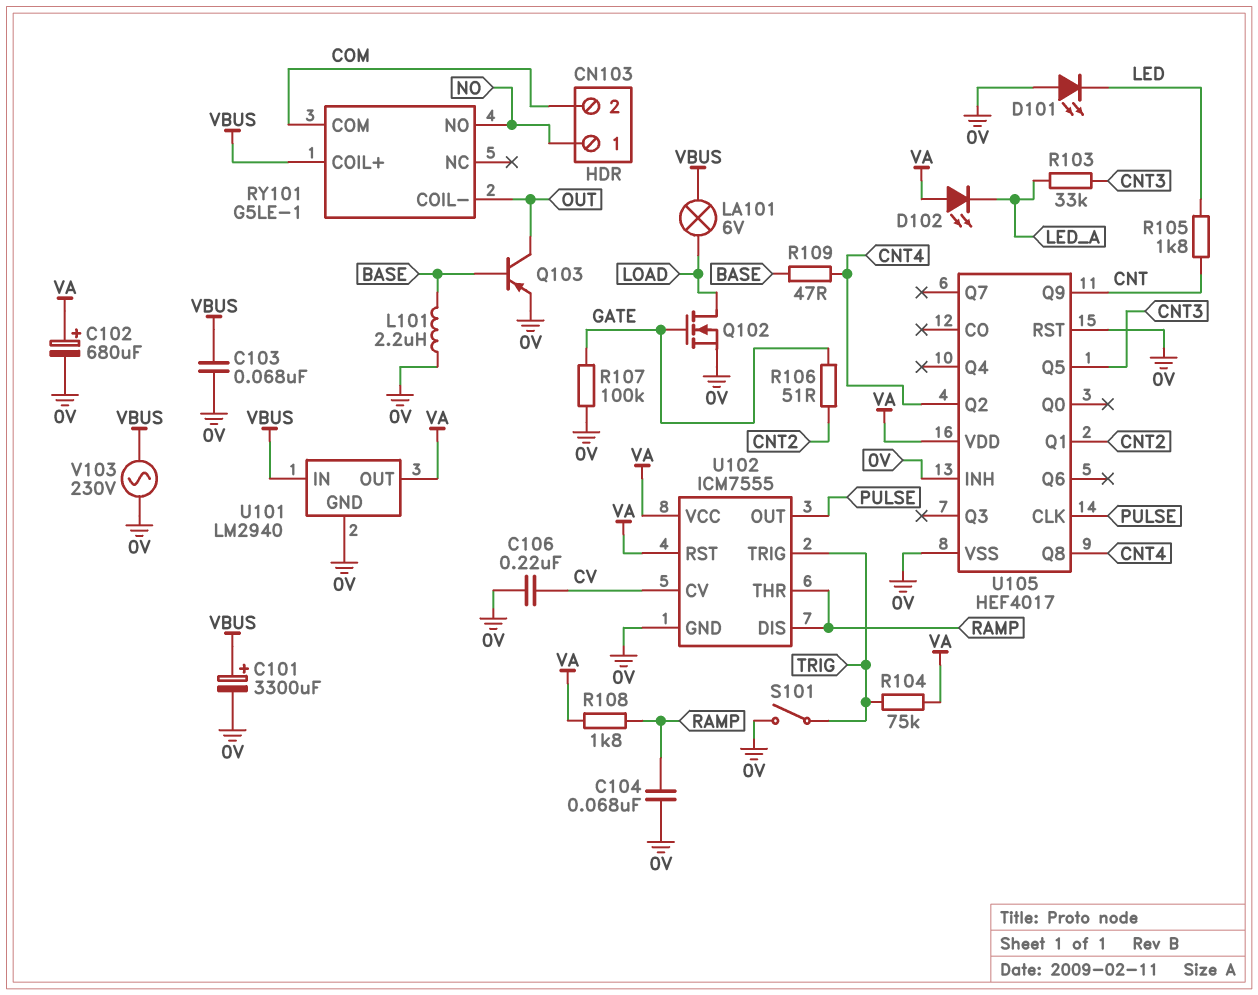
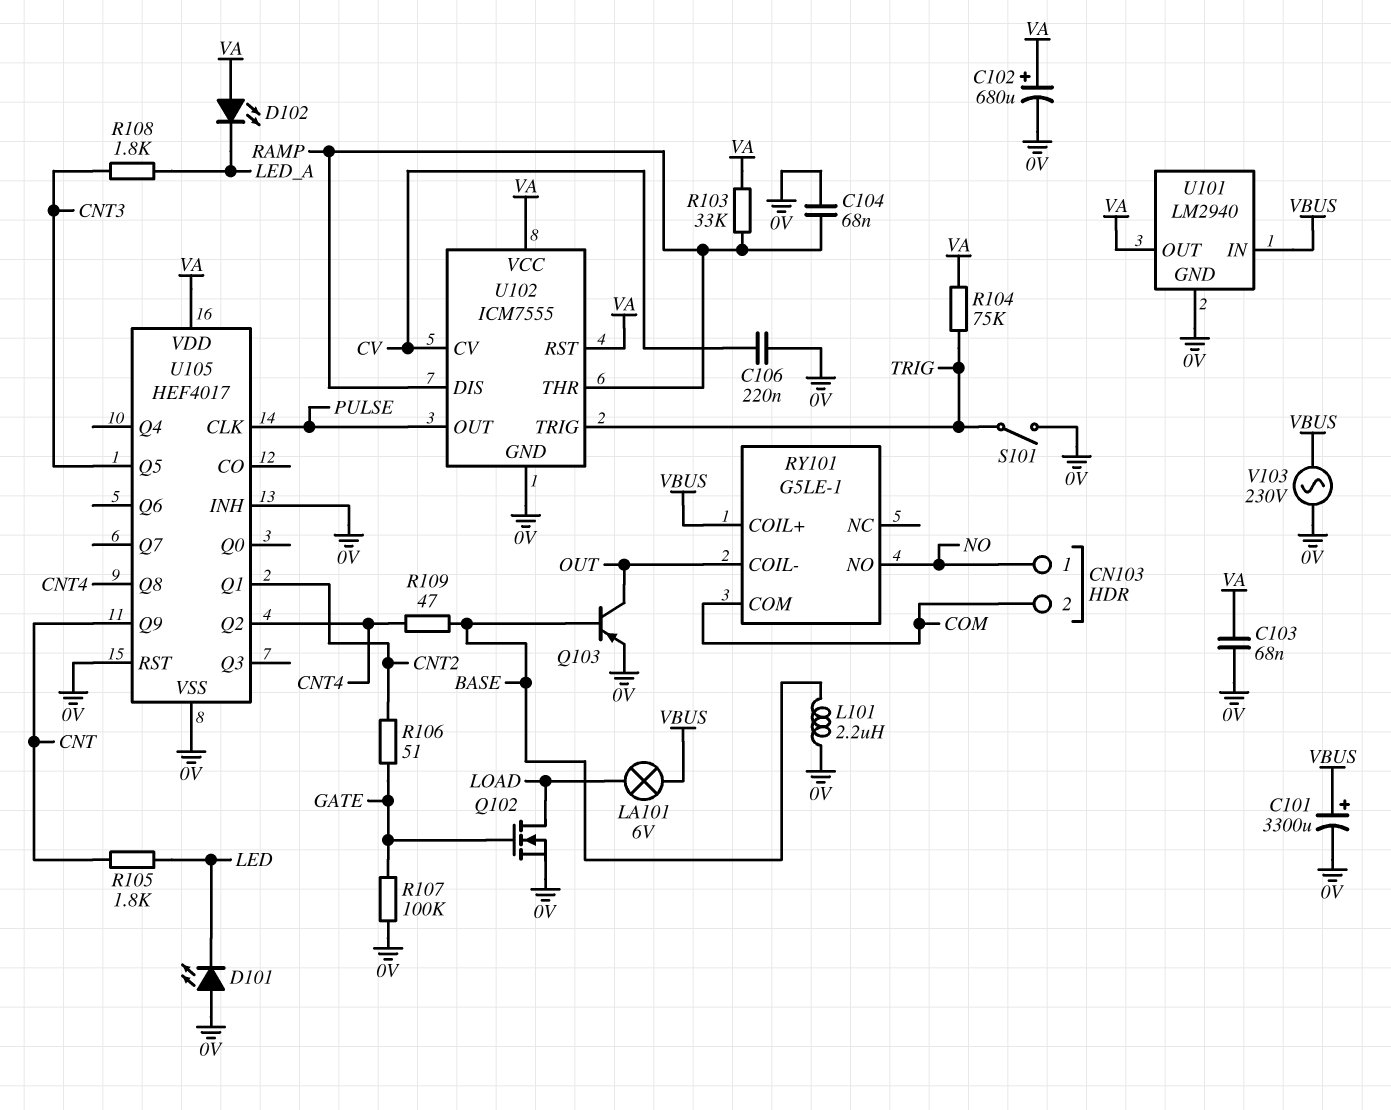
C103: 68nF (0V, VBUS) -> 68nF (0V, VA)
R103: 33k (CNT3, LED_A) -> 33k (RAMP, VA)
R108: 1.8k (RAMP, VA) -> 1.8k (CNT3, LED_A)

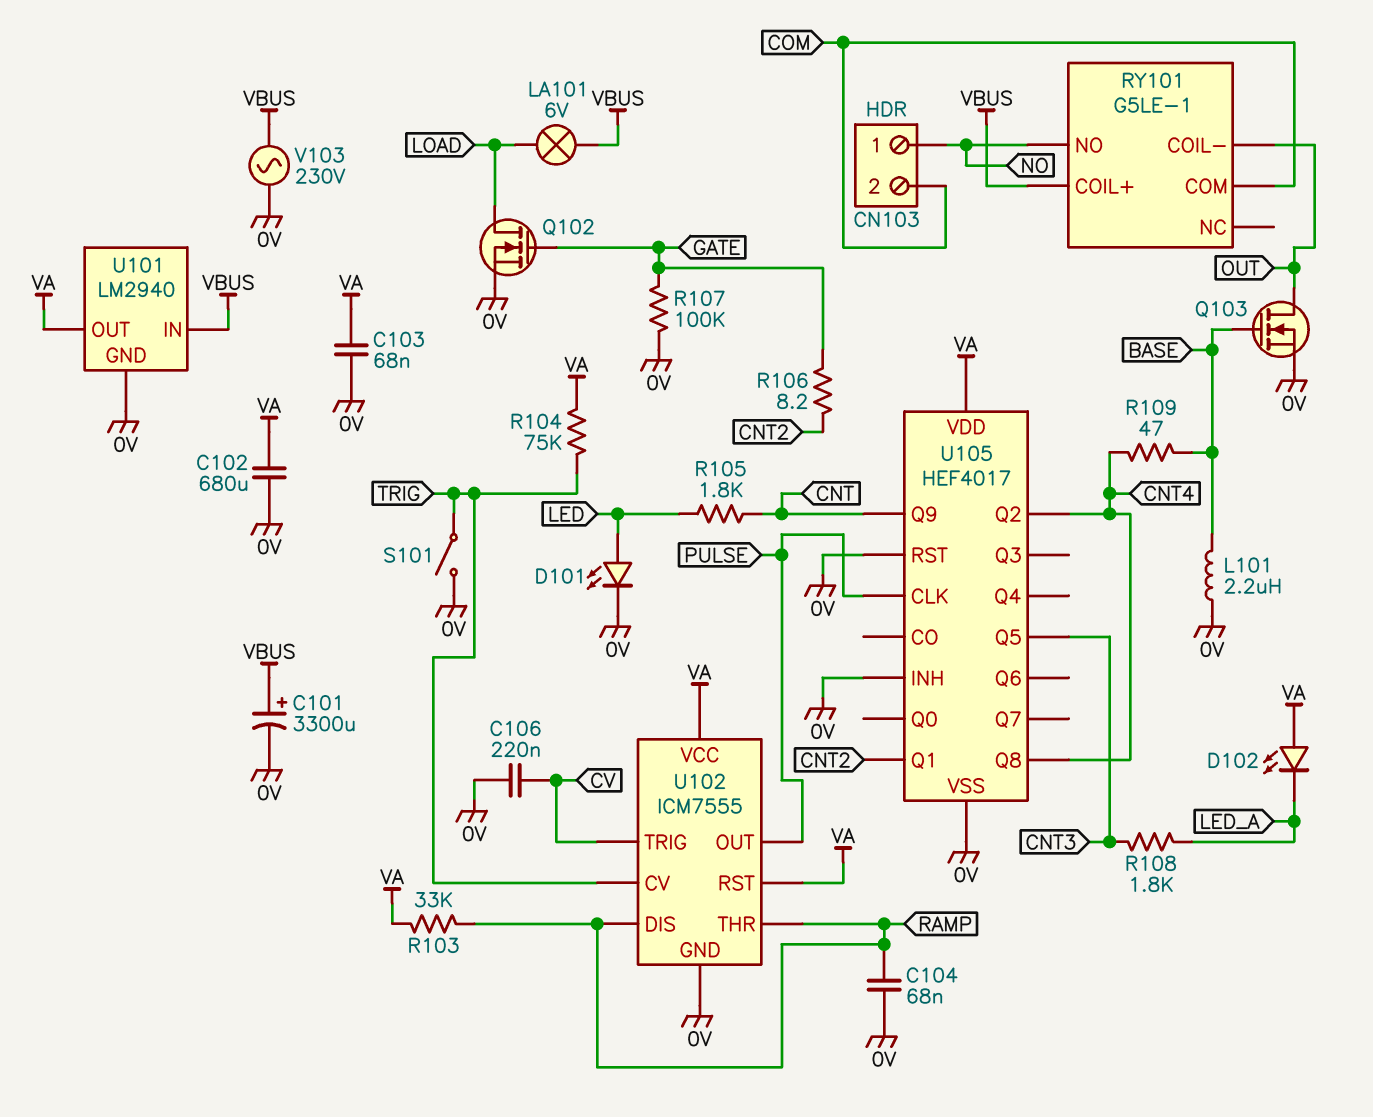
C102: 680uF (plus VA, minus 0V) -> 680uF (0V, VA)
D101: LED (A 0V, K LED) -> LED (A LED, K 0V)
Q103: PNP (B BASE, C OUT, E 0V) -> NMOS (G BASE, D OUT, S 0V)
R106: 51 (CNT2, GATE) -> 8.2 (CNT2, GATE)
U102 pin CV: CV -> TRIG
U102 pin TRIG: TRIG -> CV

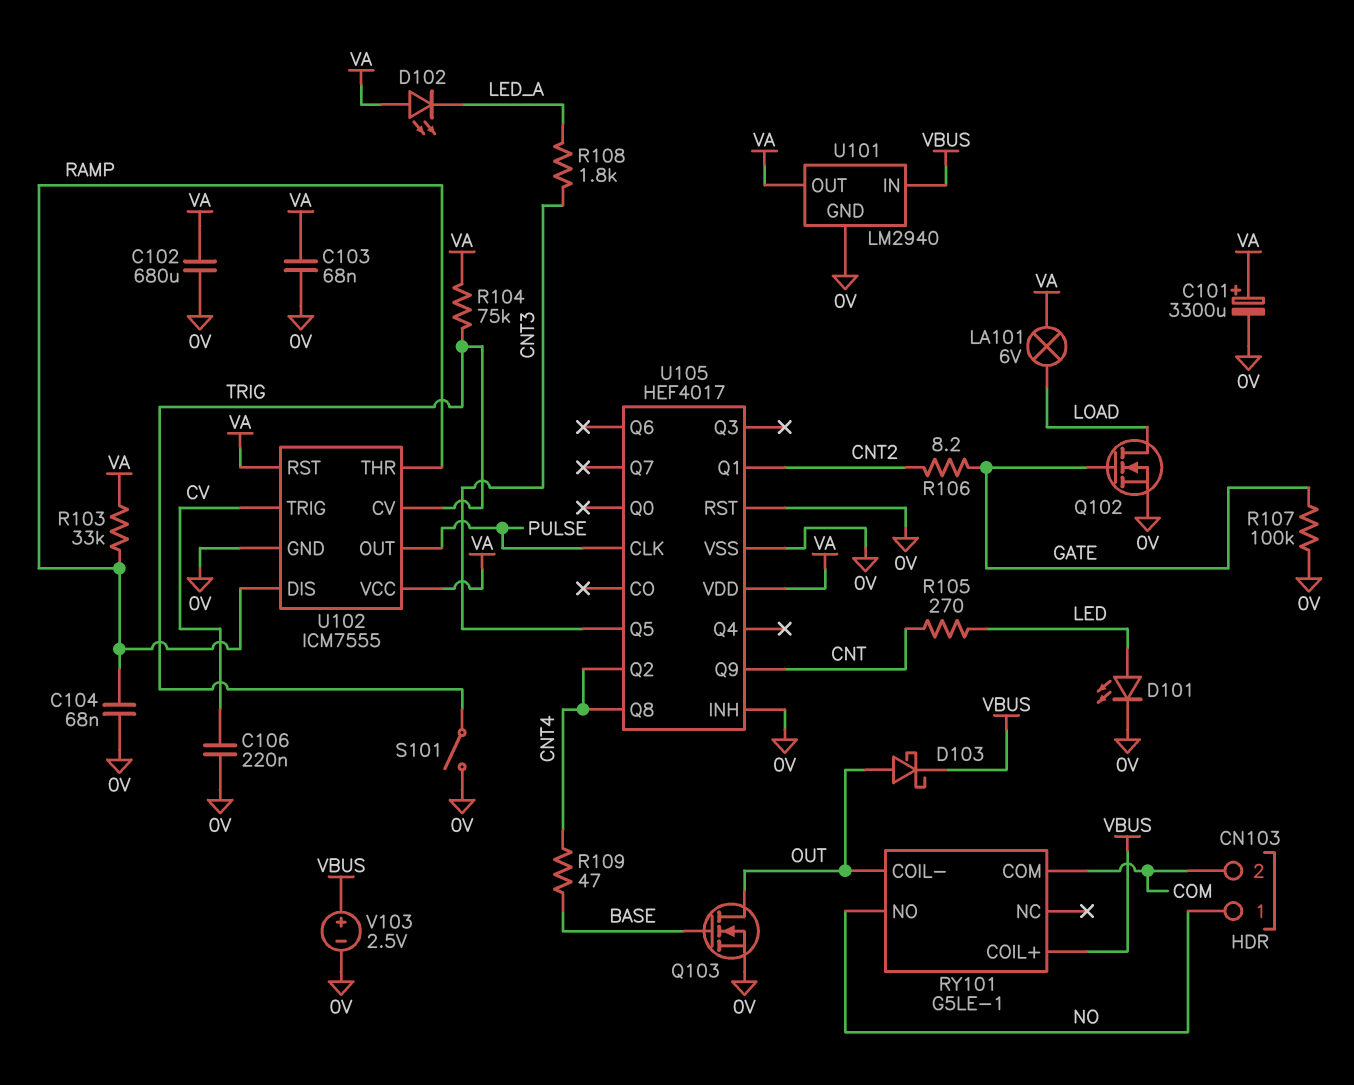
C101: 3300uF (plus VBUS, minus 0V) -> 3300uF (plus VA, minus 0V)
D103: none -> schottky (A OUT, K VBUS)
L101: 2.2uH (0V, BASE) -> none
LA101: lamp 6V (LOAD, VBUS) -> lamp 6V (LOAD, VA)
R105: 1.8k (CNT, LED) -> 270 (CNT, LED)
V103: AC 230V (0V, VBUS) -> 2.5V (plus VBUS, minus 0V)

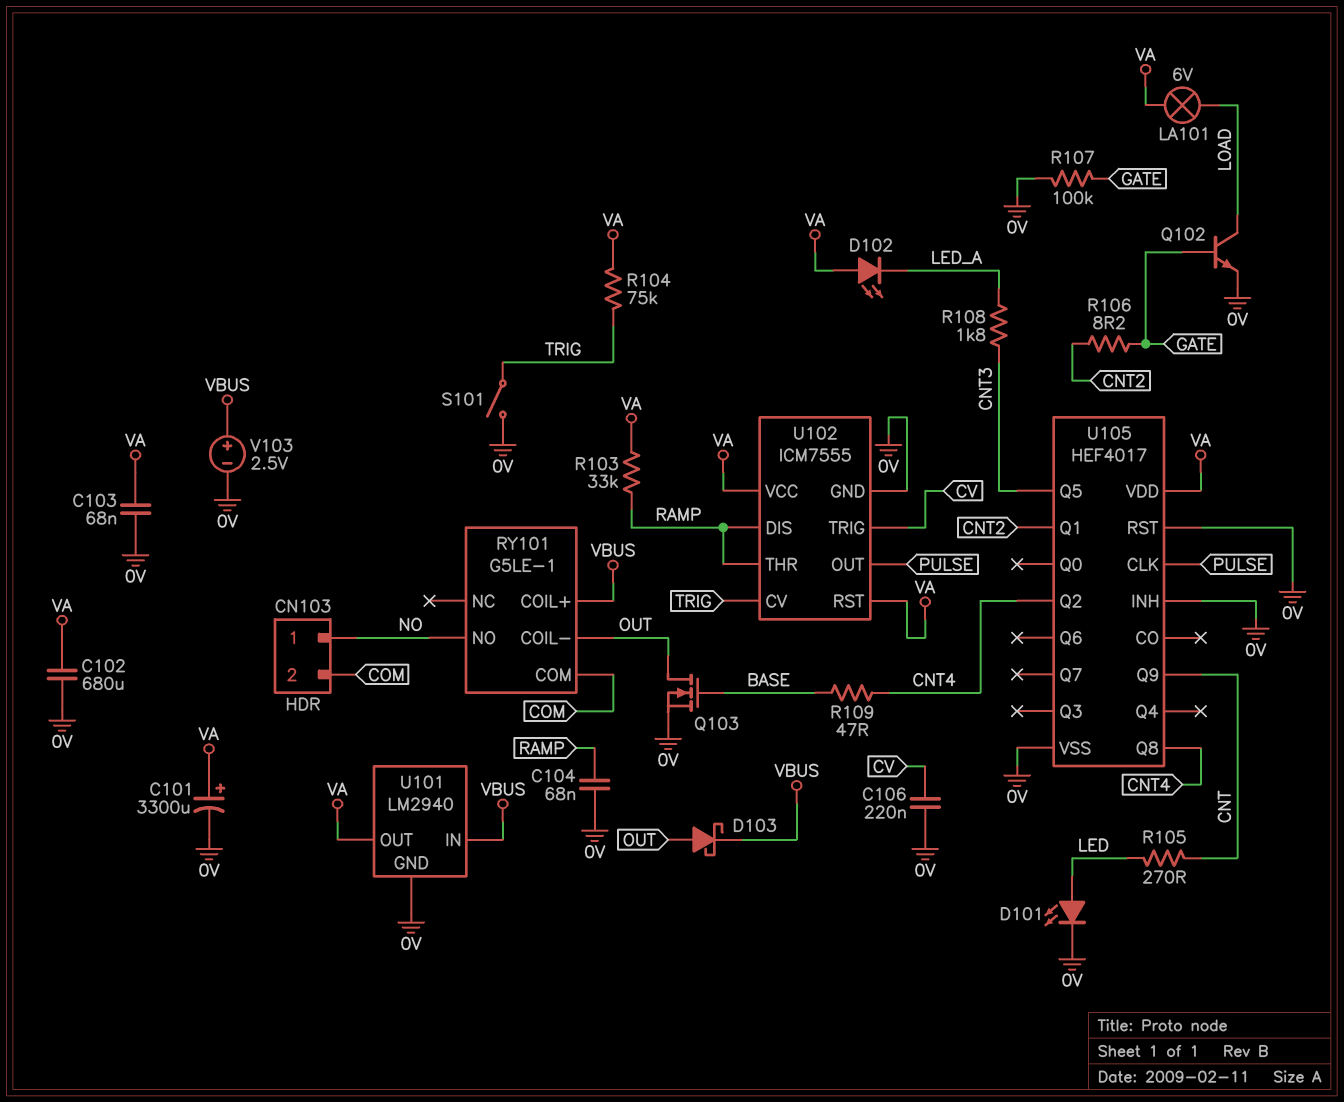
Q102: NMOS (G GATE, D LOAD, S 0V) -> NPN (B GATE, C LOAD, E 0V)

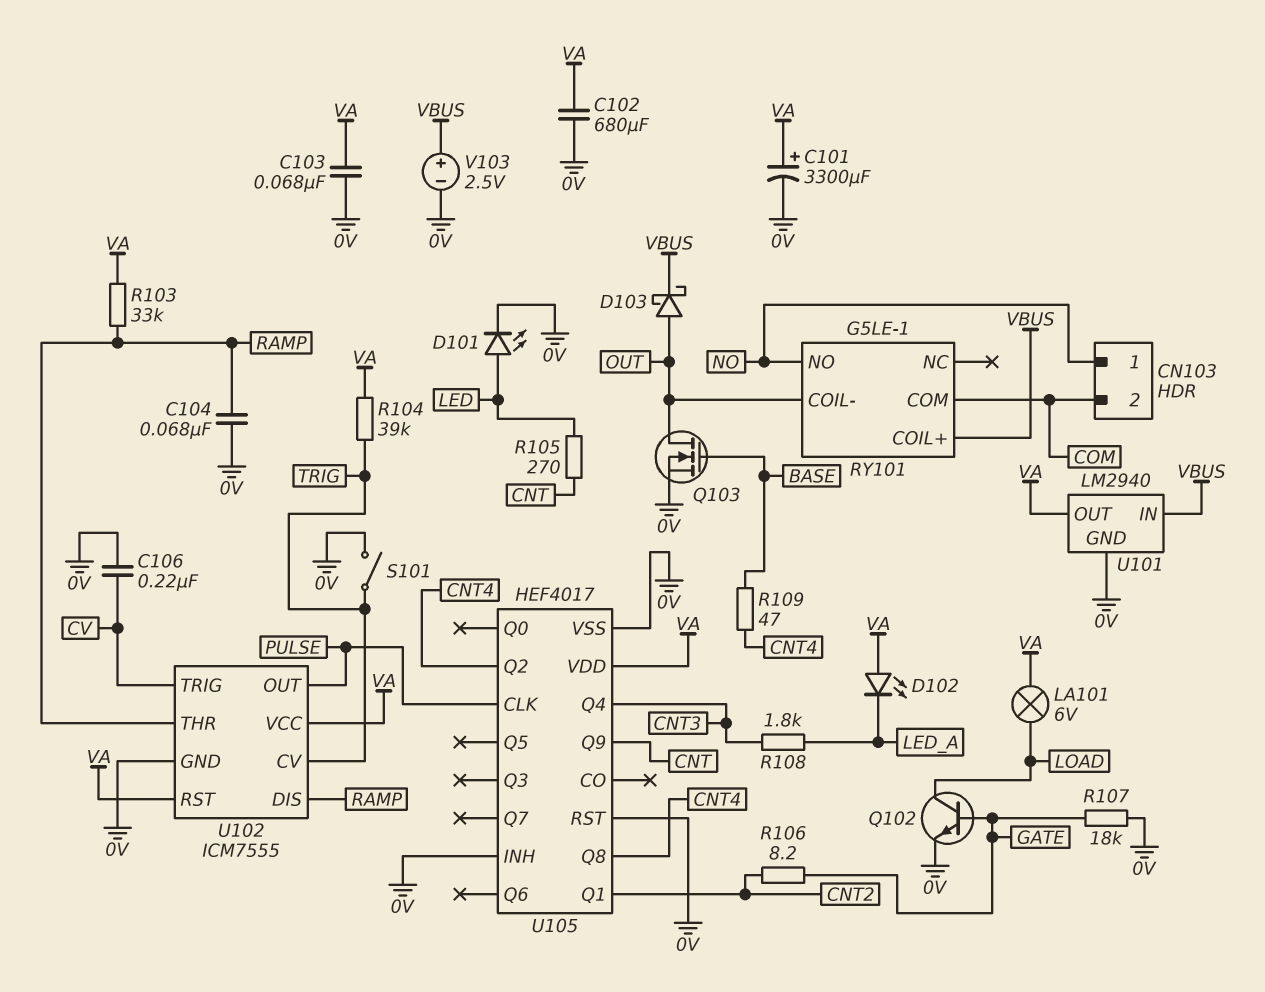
R104: 75k (TRIG, VA) -> 39k (TRIG, VA)
R107: 100k (0V, GATE) -> 18k (0V, GATE)
U105 pin Q4: none -> CNT3
U105 pin Q5: CNT3 -> none

